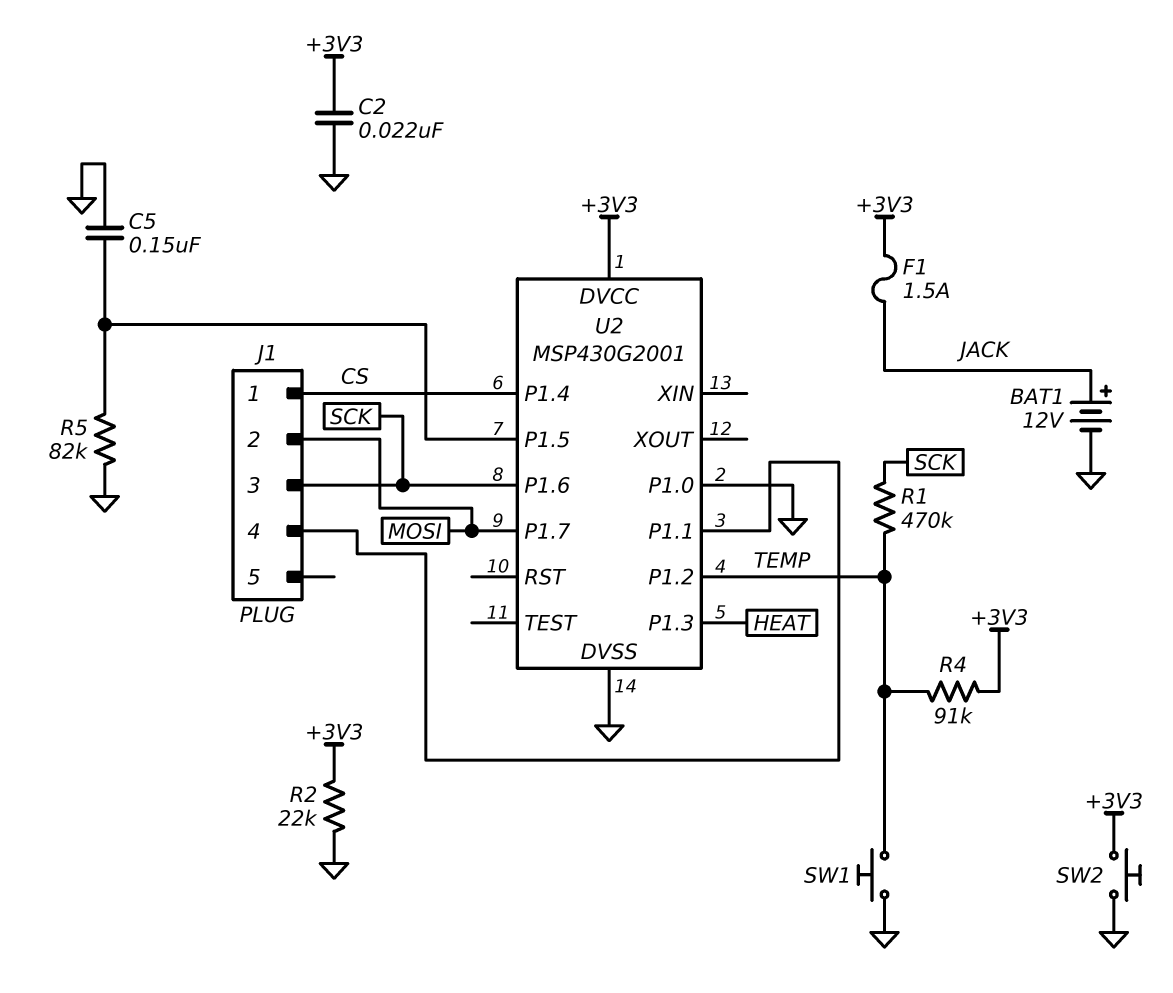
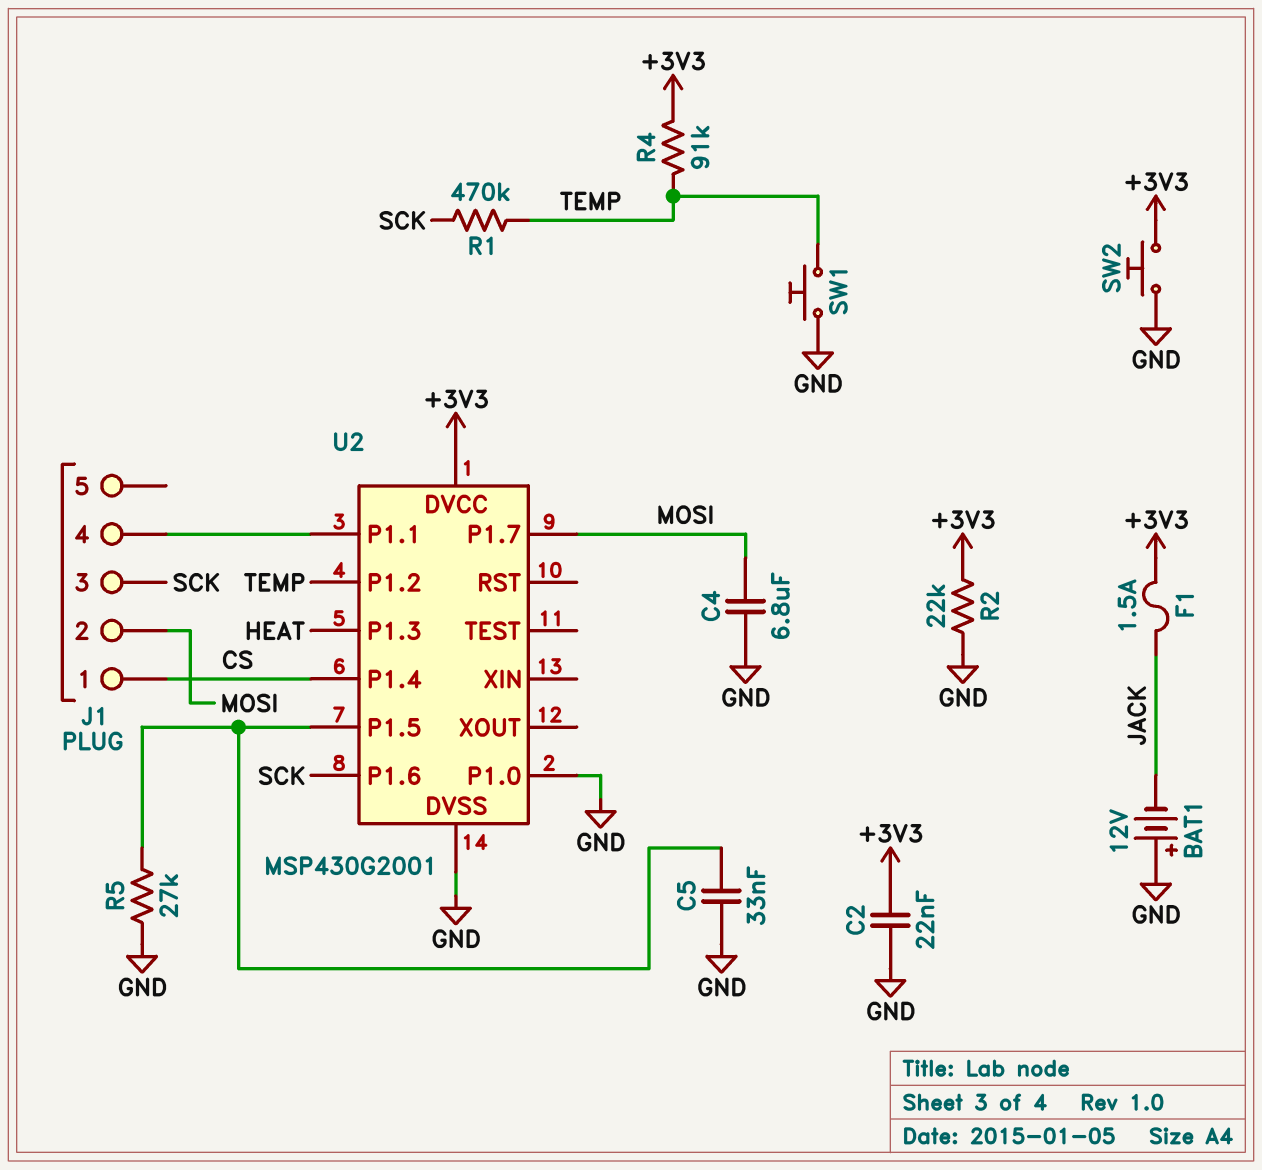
BAT1: 12V (plus JACK, minus GND) -> 12V (plus GND, minus JACK)
C4: none -> 6.8uF (GND, MOSI)
C5: 150nF (GND, U2/P1.5) -> 33nF (GND, U2/P1.5)
R5: 82k (GND, U2/P1.5) -> 27k (GND, U2/P1.5)

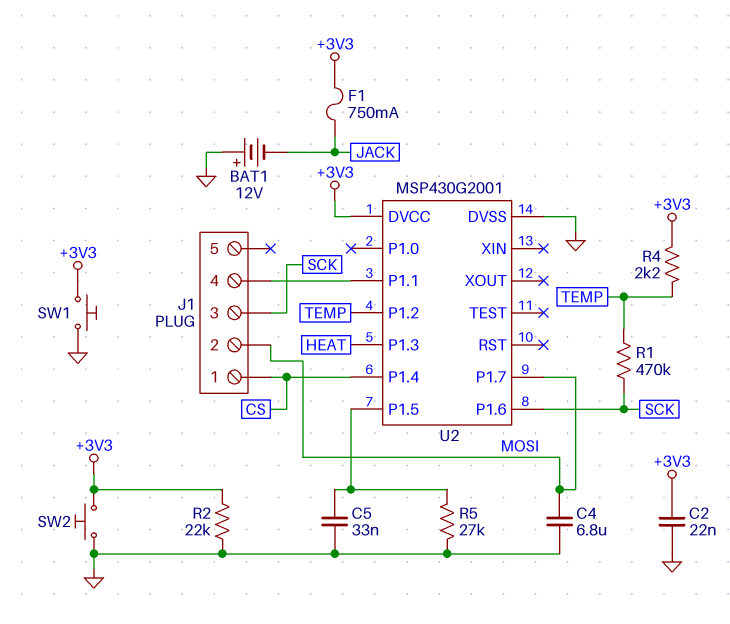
F1: 1.5A (+3V3, JACK) -> 750mA (+3V3, JACK)
R4: 91k (+3V3, TEMP) -> 2.2k (+3V3, TEMP)
SW1: button (GND, TEMP) -> button (+3V3, GND)
U2 pin P1.0: GND -> none

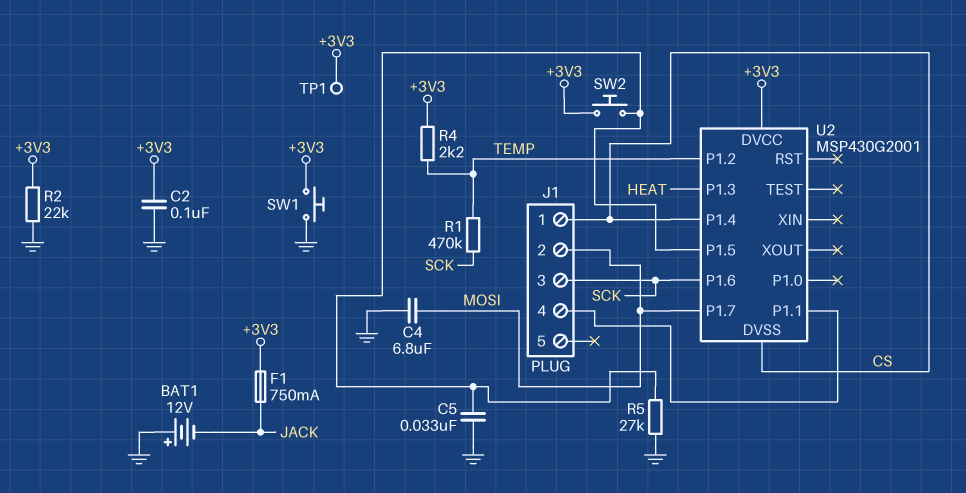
C2: 22nF (+3V3, GND) -> 100nF (+3V3, GND)
SW2: button (+3V3, GND) -> button (+3V3, U2/P1.5)
TP1: none -> test point (+3V3)
U2 pin DVSS: GND -> CS

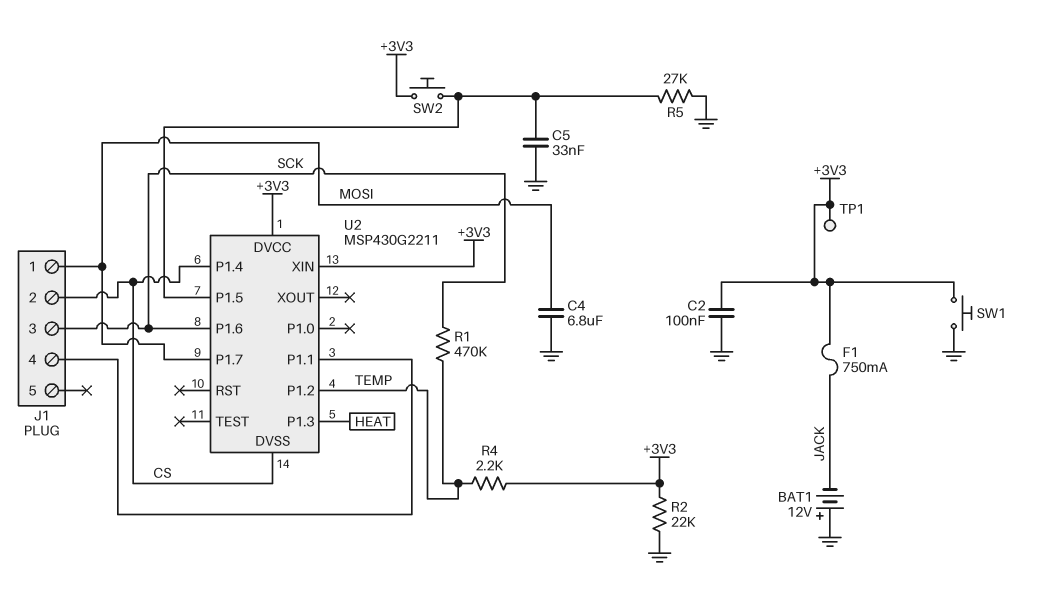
J1 pin 1: CS -> MOSI
J1 pin 2: MOSI -> CS
U2: MSP430G2001 -> MSP430G2211
U2 pin XIN: none -> +3V3

